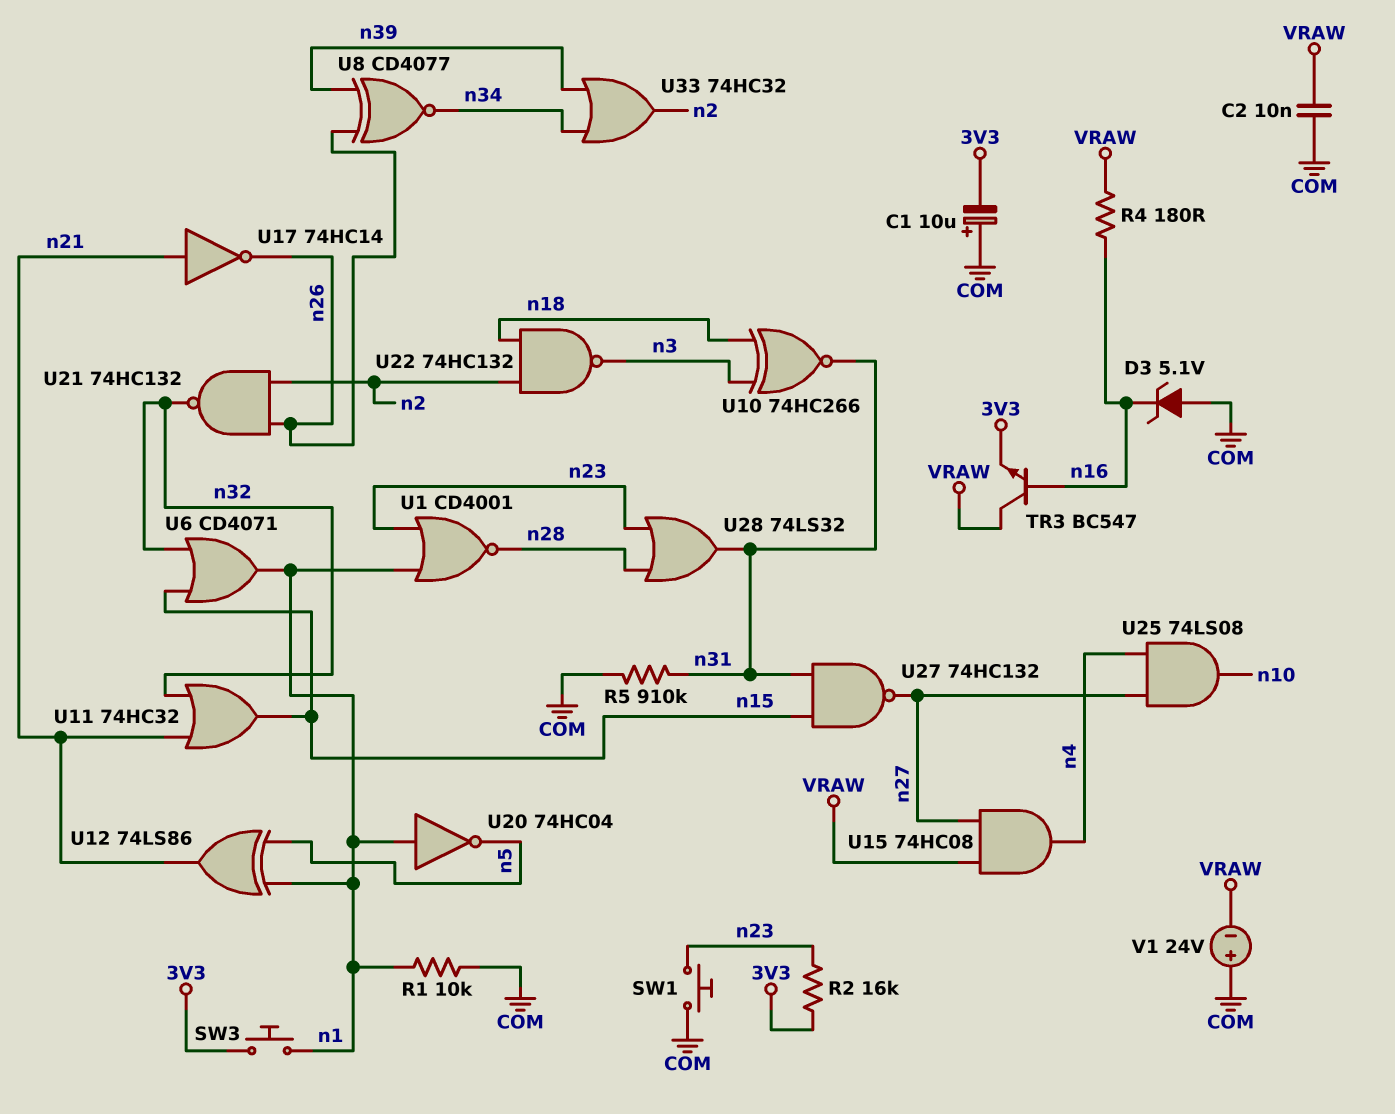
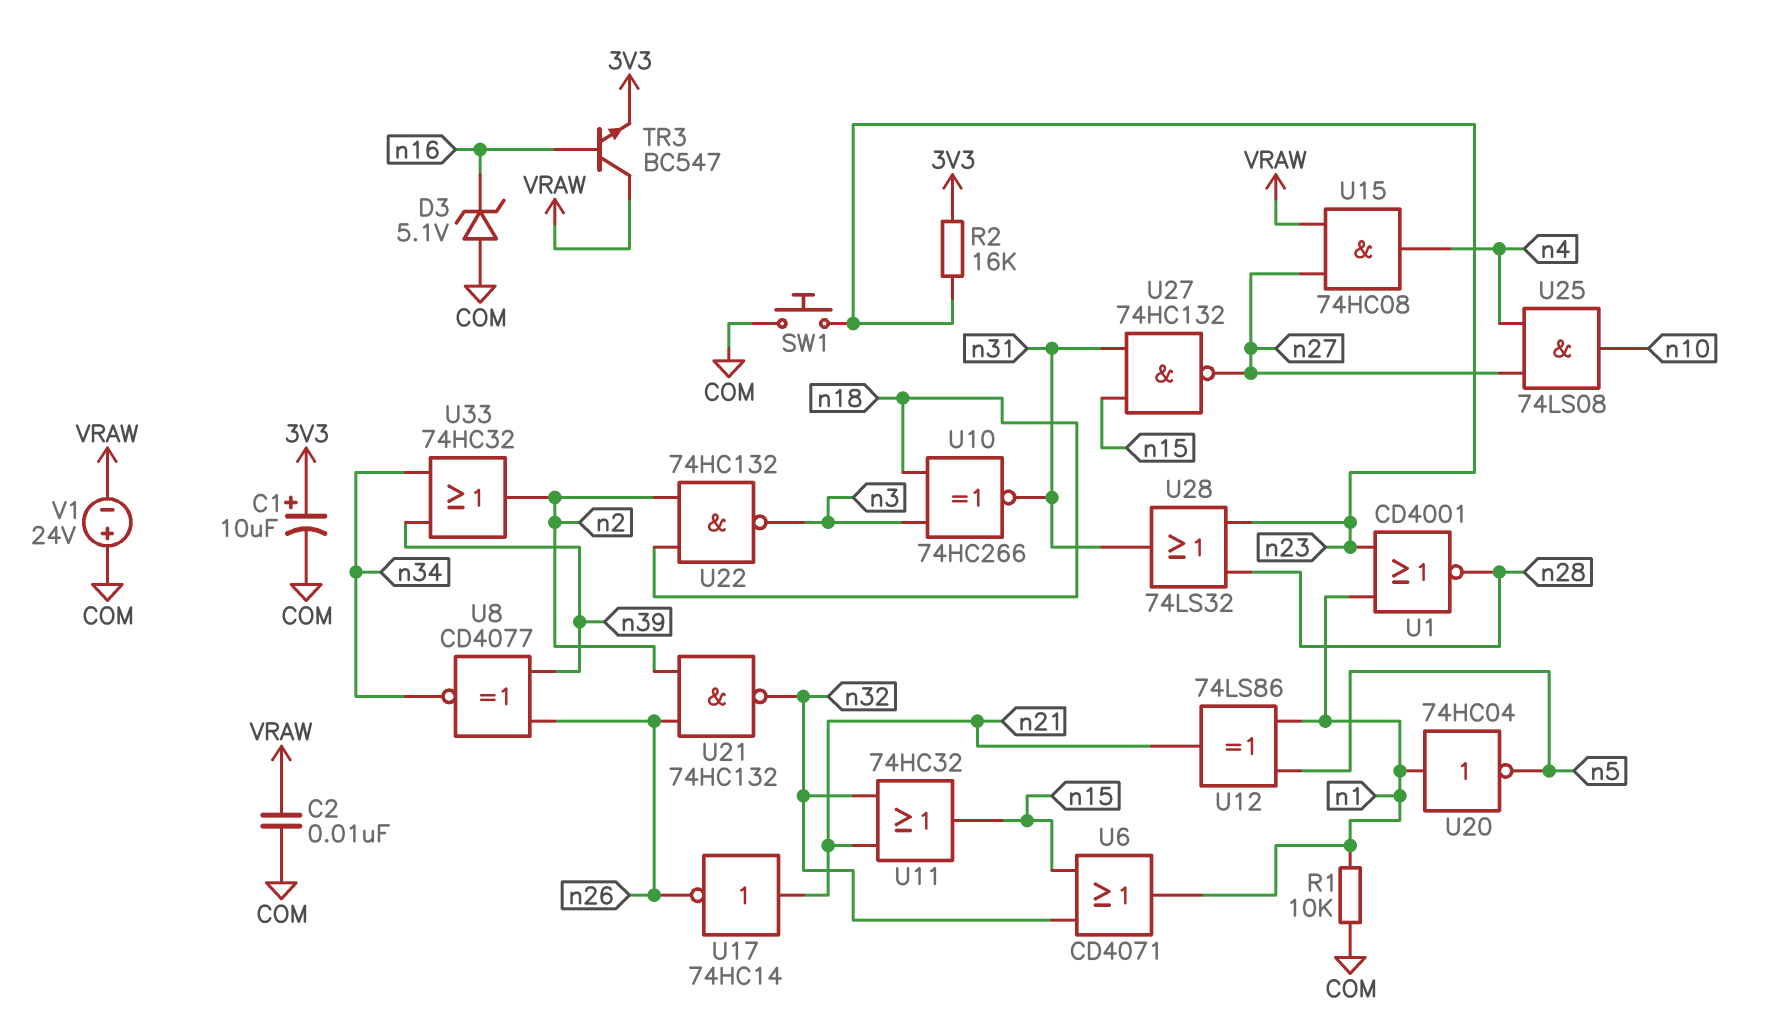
C1: 10uF (plus COM, minus 3V3) -> 10uF (plus 3V3, minus COM)
R4: 180 (VRAW, n16) -> none
R5: 910k (COM, n31) -> none
SW3: button (3V3, n1) -> none

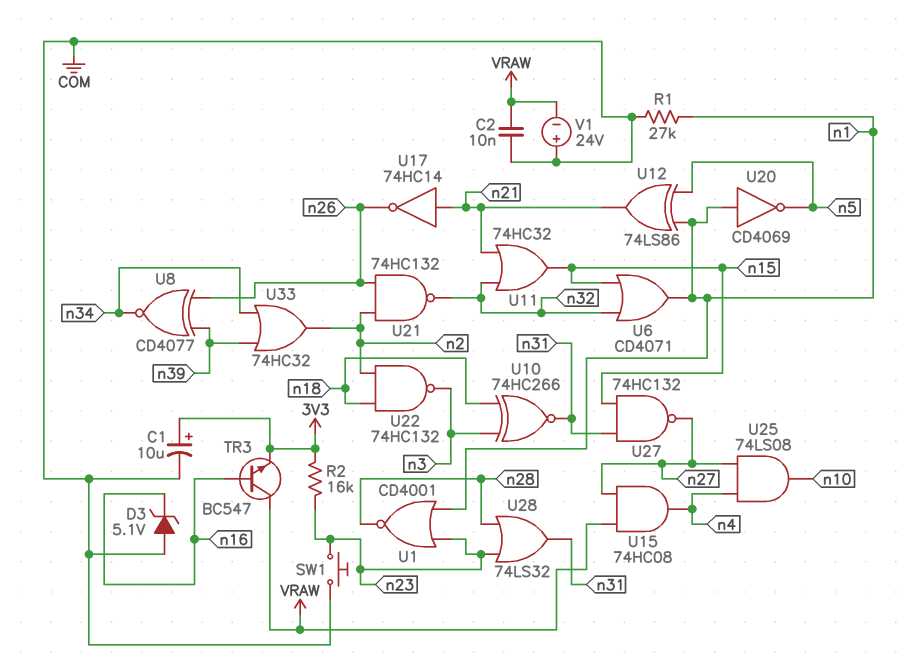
R1: 10k (COM, n1) -> 27k (COM, n1)
U20: NOT 74HC04 (in n1, out n5) -> NOT CD4069 (in n1, out n5)

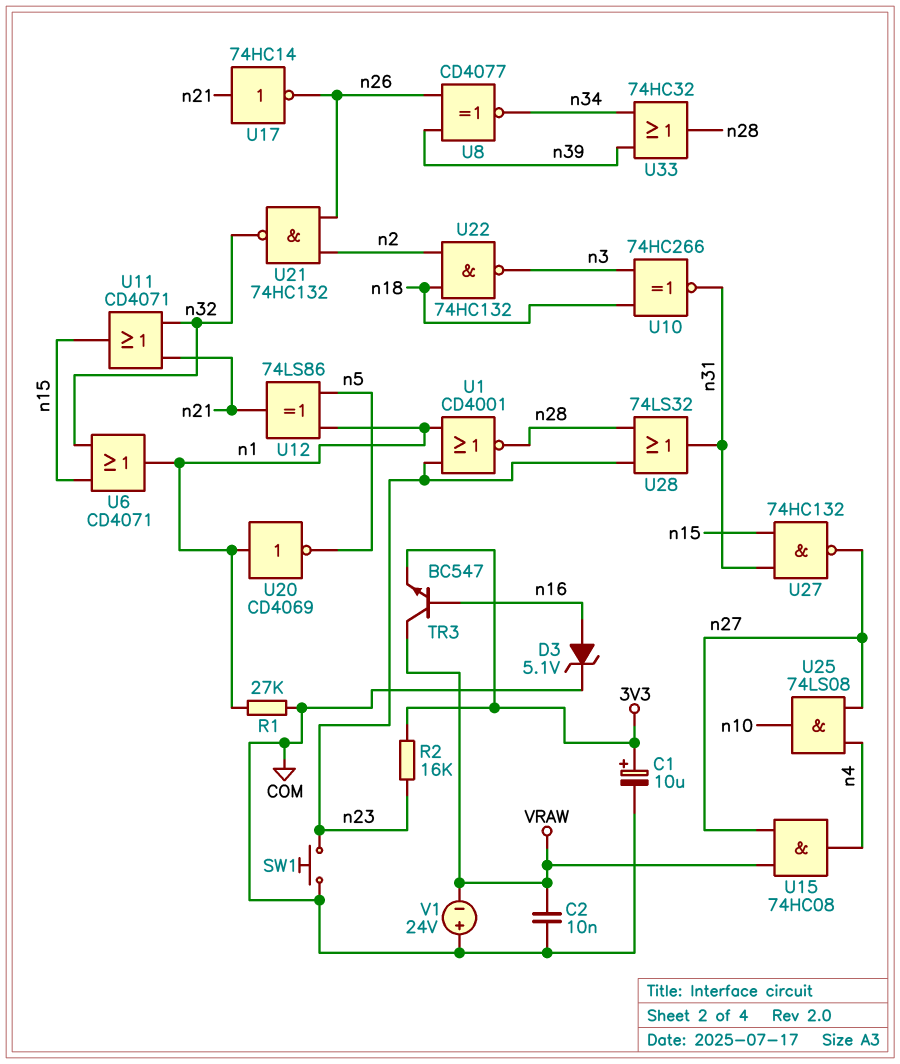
D3: zener 5.1V (A COM, K n16) -> zener 5.1V (A n16, K COM)
U11: OR 74HC32 (in n21, in n32, out n15) -> OR CD4071 (in n21, in n32, out n15)
U33: OR 74HC32 (in n34, in n39, out n2) -> OR 74HC32 (in n34, in n39, out n28)

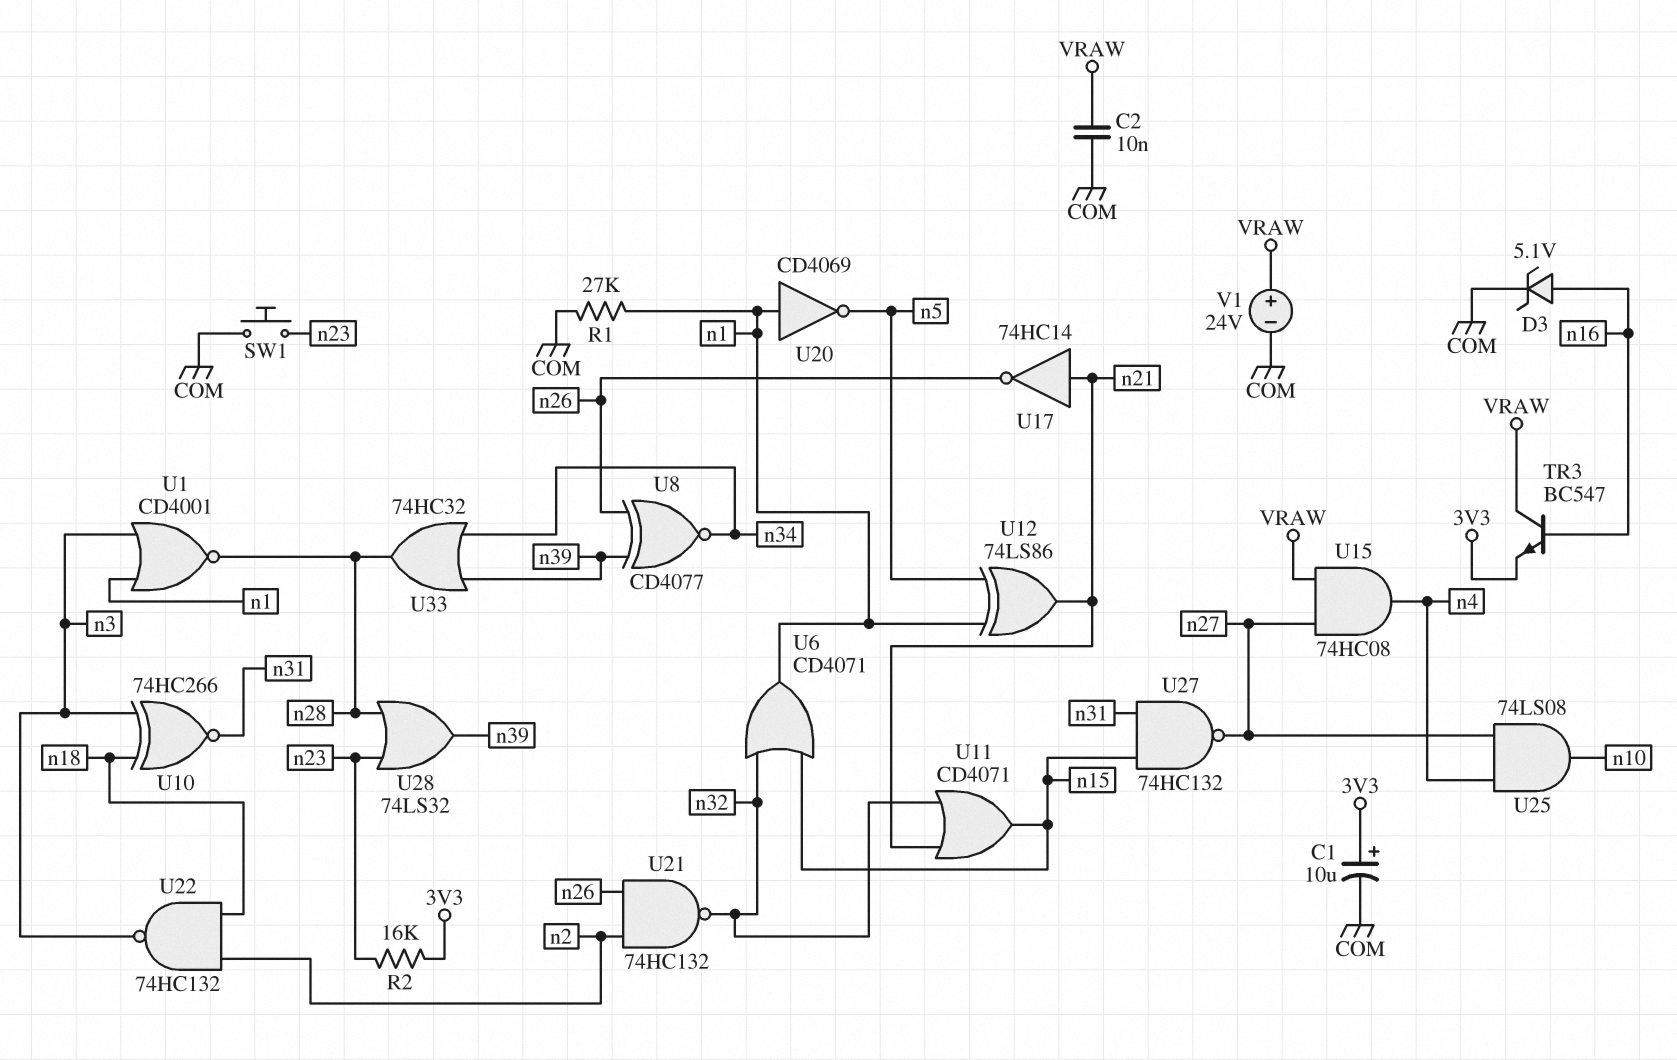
U1: NOR CD4001 (in n1, in n23, out n28) -> NOR CD4001 (in n1, in n3, out n28)
U28: OR 74LS32 (in n23, in n28, out n31) -> OR 74LS32 (in n23, in n28, out n39)
V1: 24V (plus COM, minus VRAW) -> 24V (plus VRAW, minus COM)

